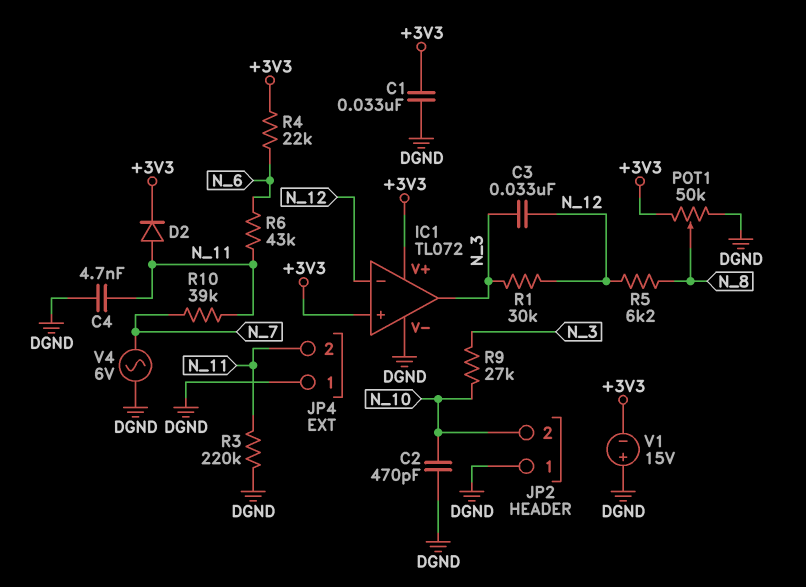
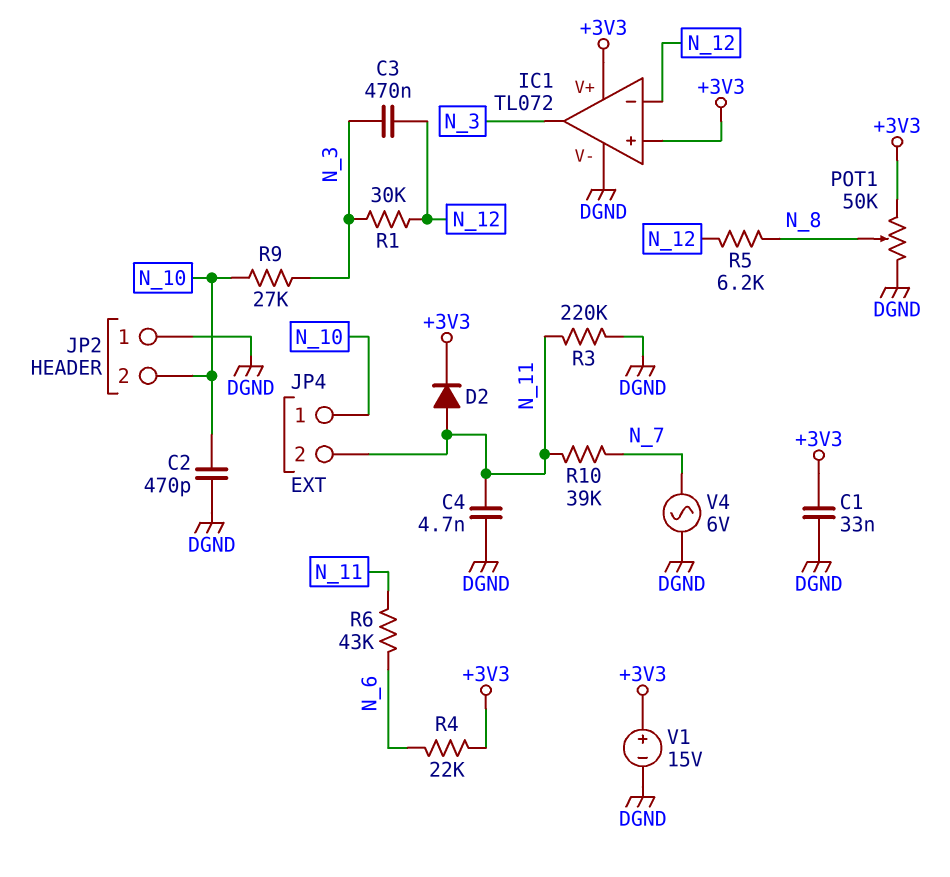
C3: 33nF (N_3, N_12) -> 470nF (N_3, N_12)
JP4 pin 1: DGND -> N_10
V1: 15V (plus DGND, minus +3V3) -> 15V (plus +3V3, minus DGND)

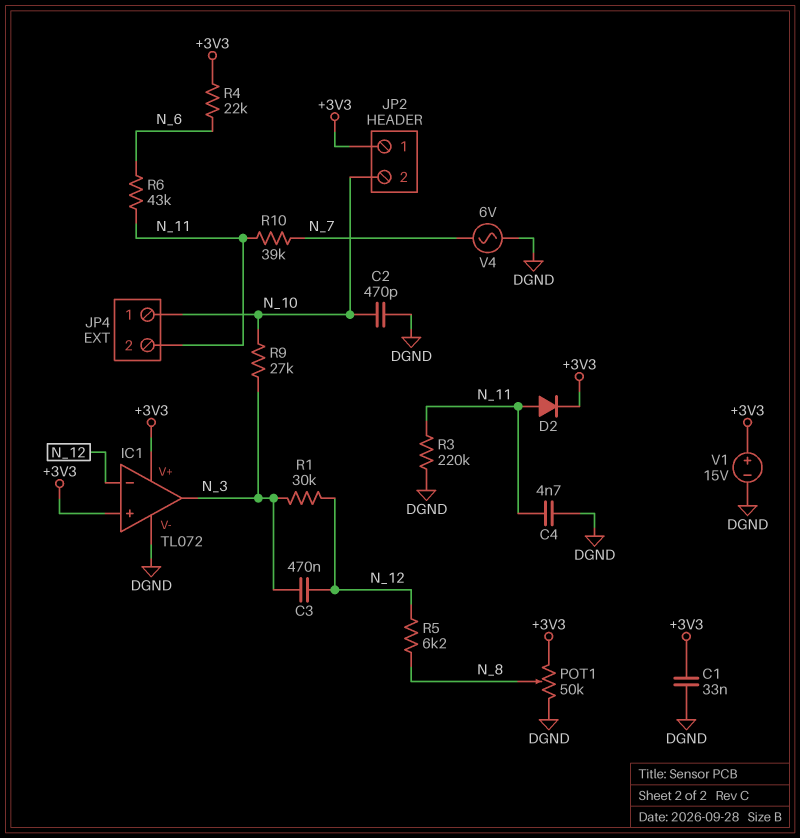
JP2 pin 1: DGND -> +3V3

